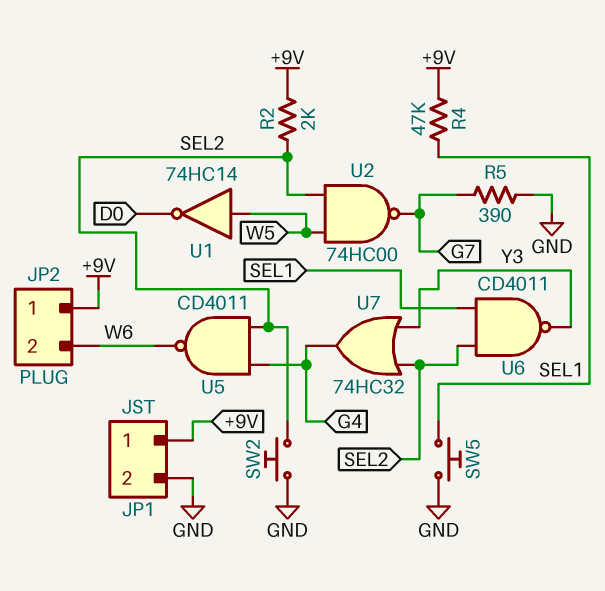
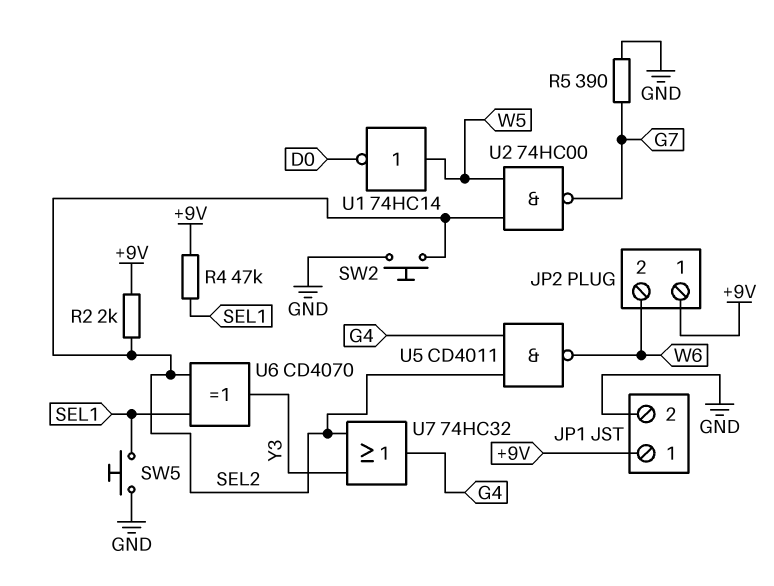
U6: NAND CD4011 (in SEL1, in SEL2, out Y3) -> XOR CD4070 (in SEL1, in SEL2, out Y3)

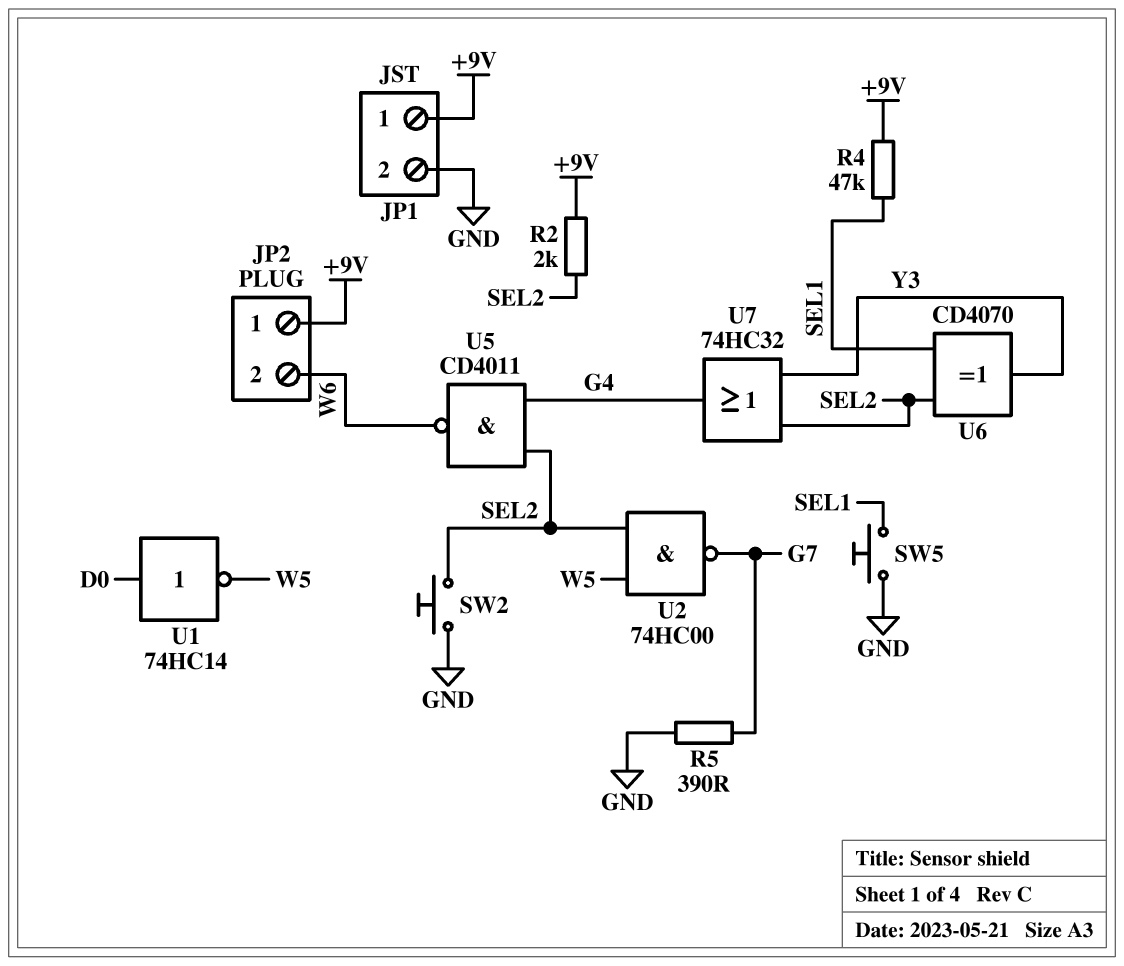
U1: NOT 74HC14 (in W5, out D0) -> NOT 74HC14 (in D0, out W5)

